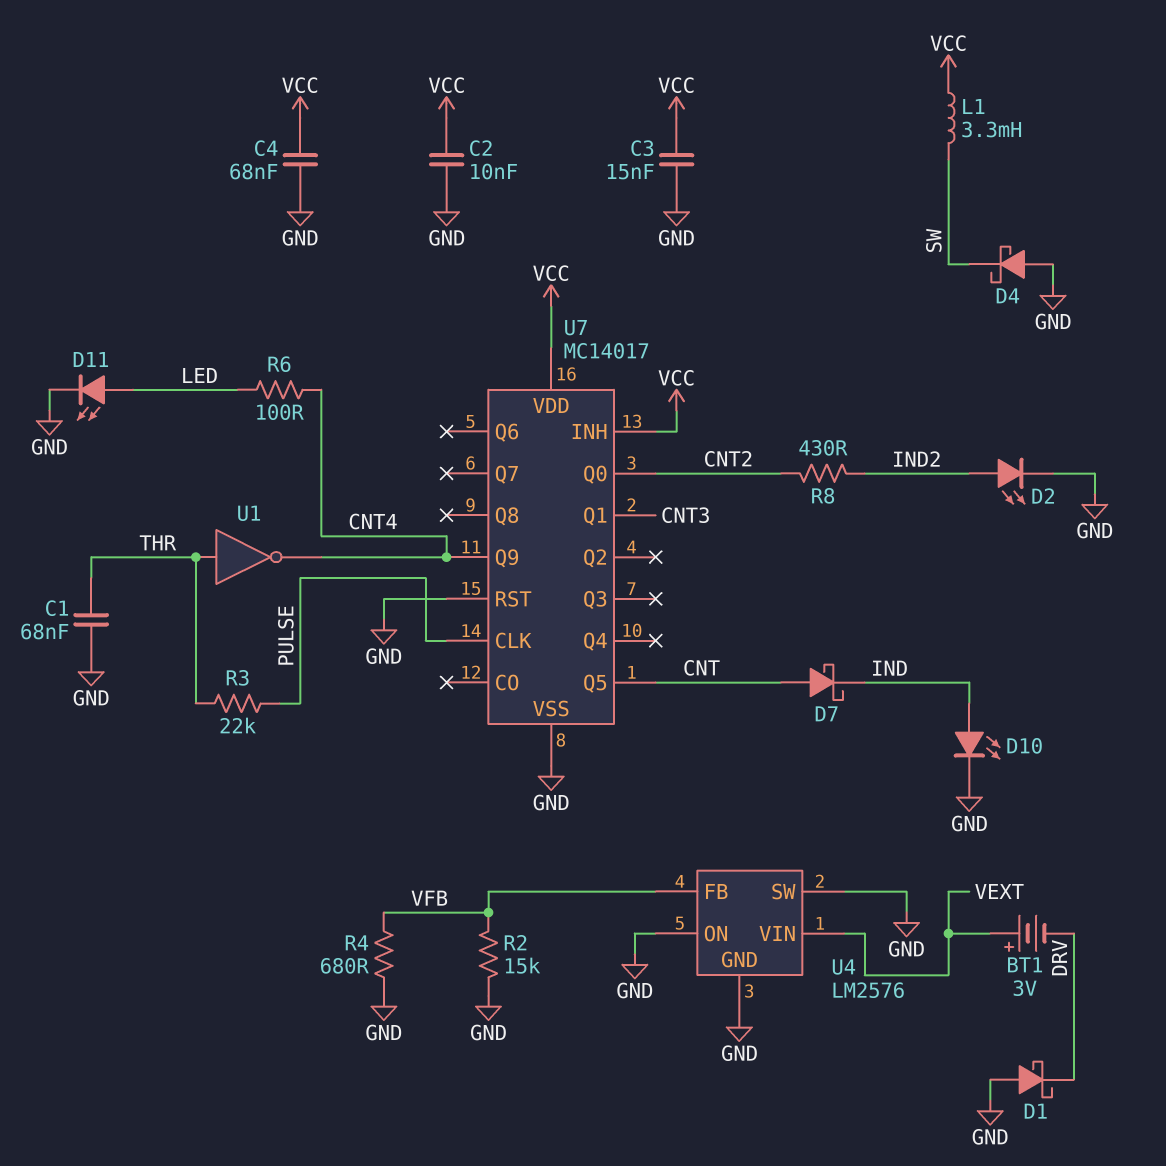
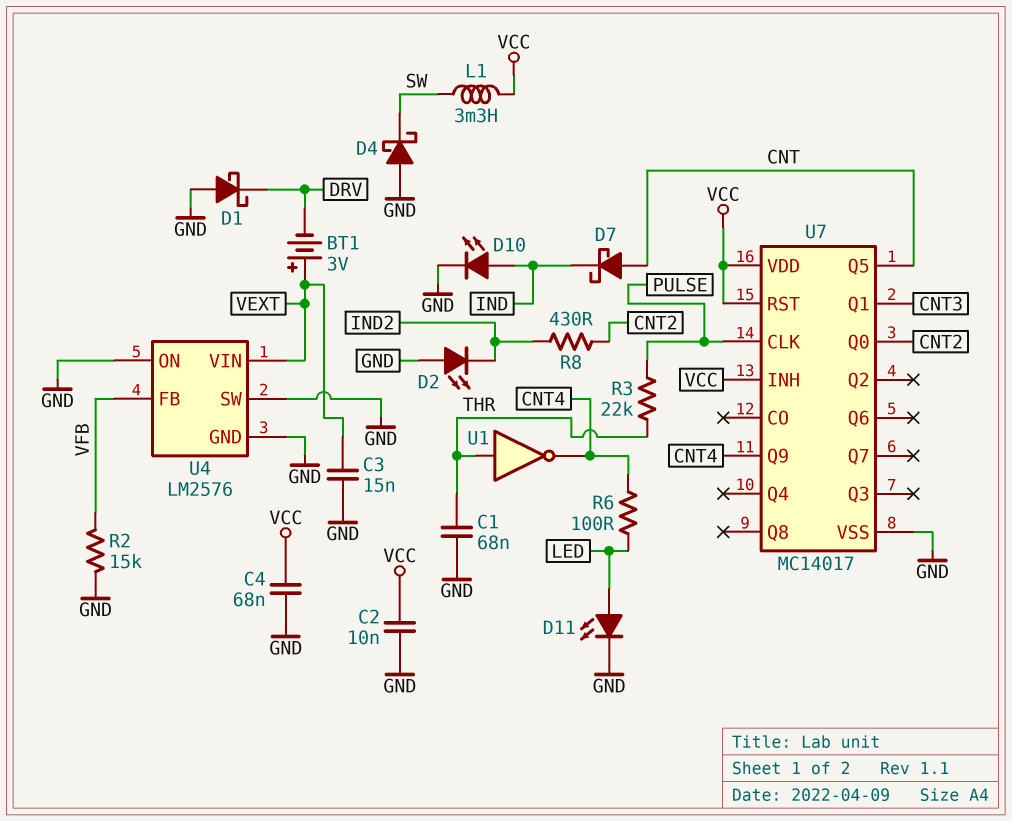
C3: 15nF (GND, VCC) -> 15nF (GND, VEXT)
D2: LED (A IND2, K GND) -> LED (A GND, K IND2)
R4: 680 (GND, VFB) -> none
U7 pin RST: GND -> VCC

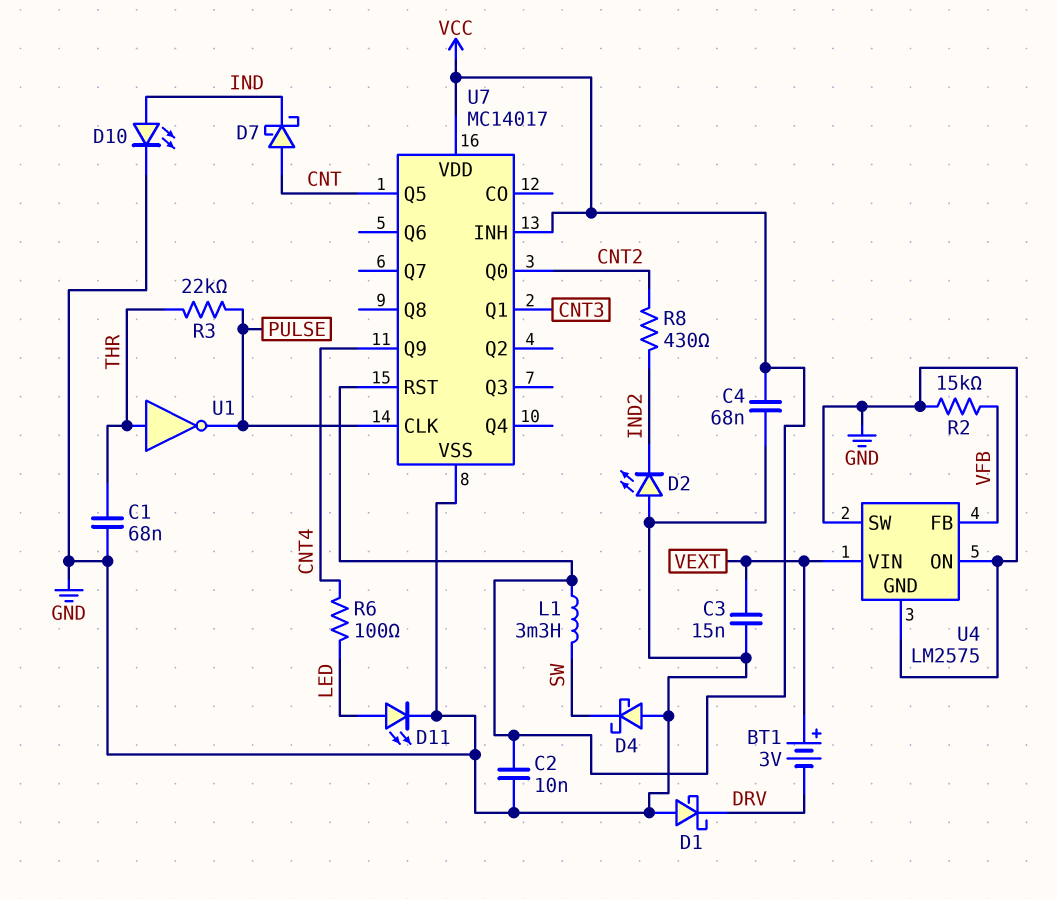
U1: NOT (in THR, out CNT4) -> NOT (in THR, out PULSE)
U4: LM2576 -> LM2575

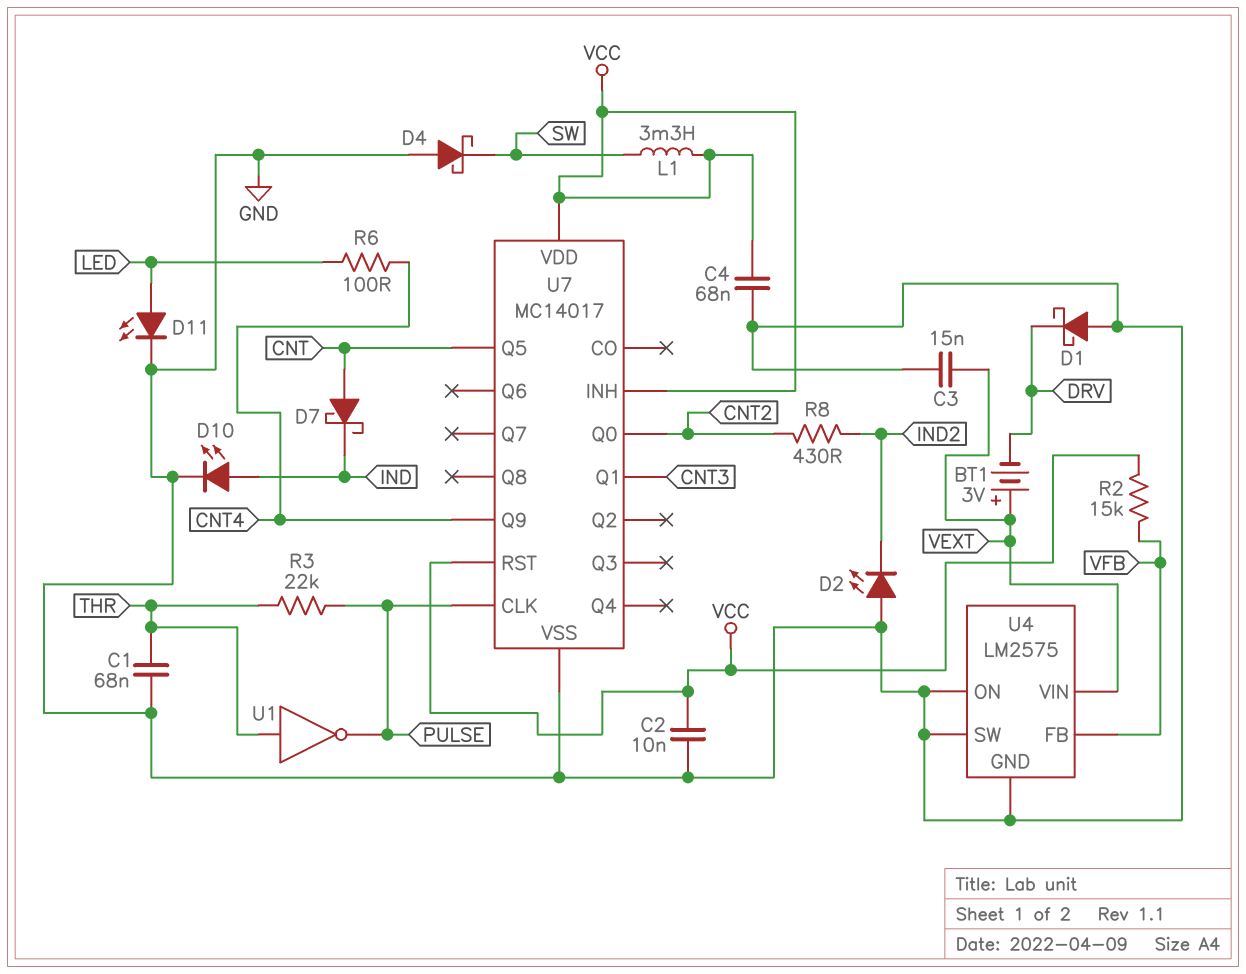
R2: 15k (GND, VFB) -> 15k (VCC, VFB)

